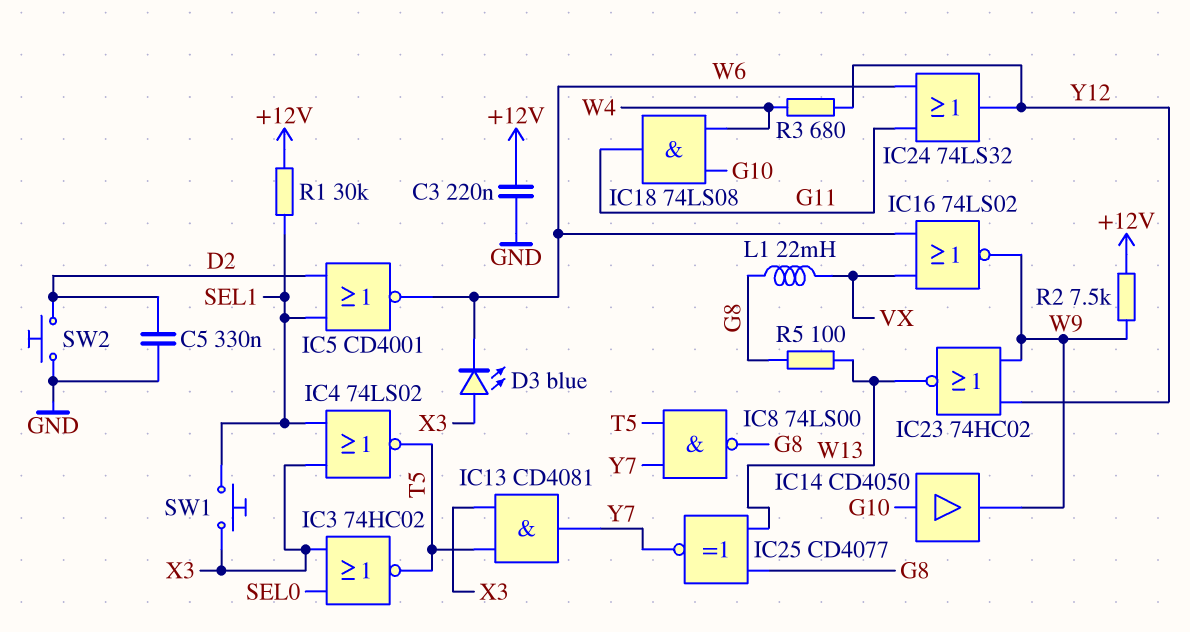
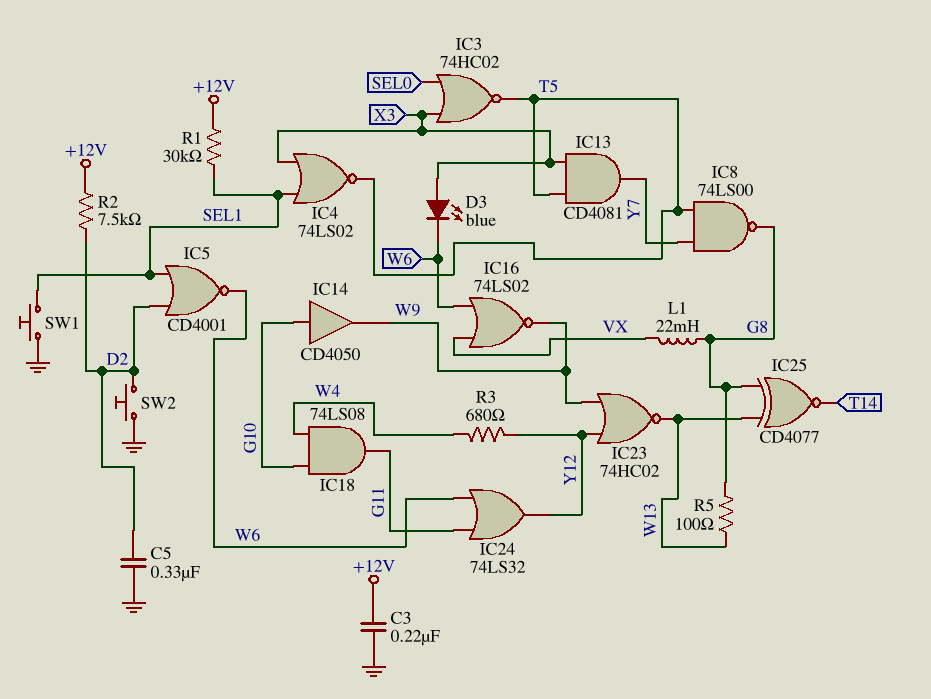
IC25: XNOR CD4077 (in G8, in W13, out Y7) -> XNOR CD4077 (in G8, in W13, out T14)
R2: 7.5k (+12V, W9) -> 7.5k (+12V, D2)
SW1: button (SEL1, X3) -> button (GND, SEL1)

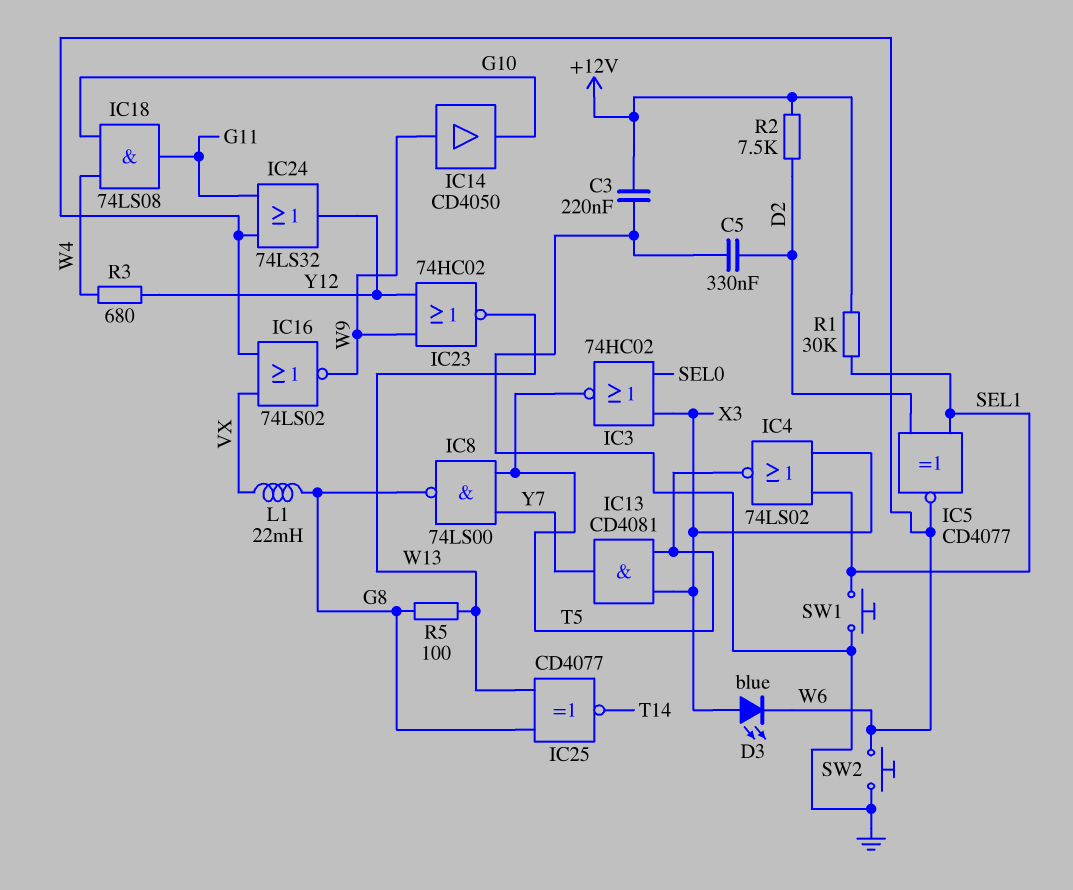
IC5: NOR CD4001 (in D2, in SEL1, out W6) -> XNOR CD4077 (in D2, in SEL1, out W6)
IC14: buffer CD4050 (in G10, out W9) -> buffer CD4050 (in W9, out G10)
SW2: button (D2, GND) -> button (GND, W6)

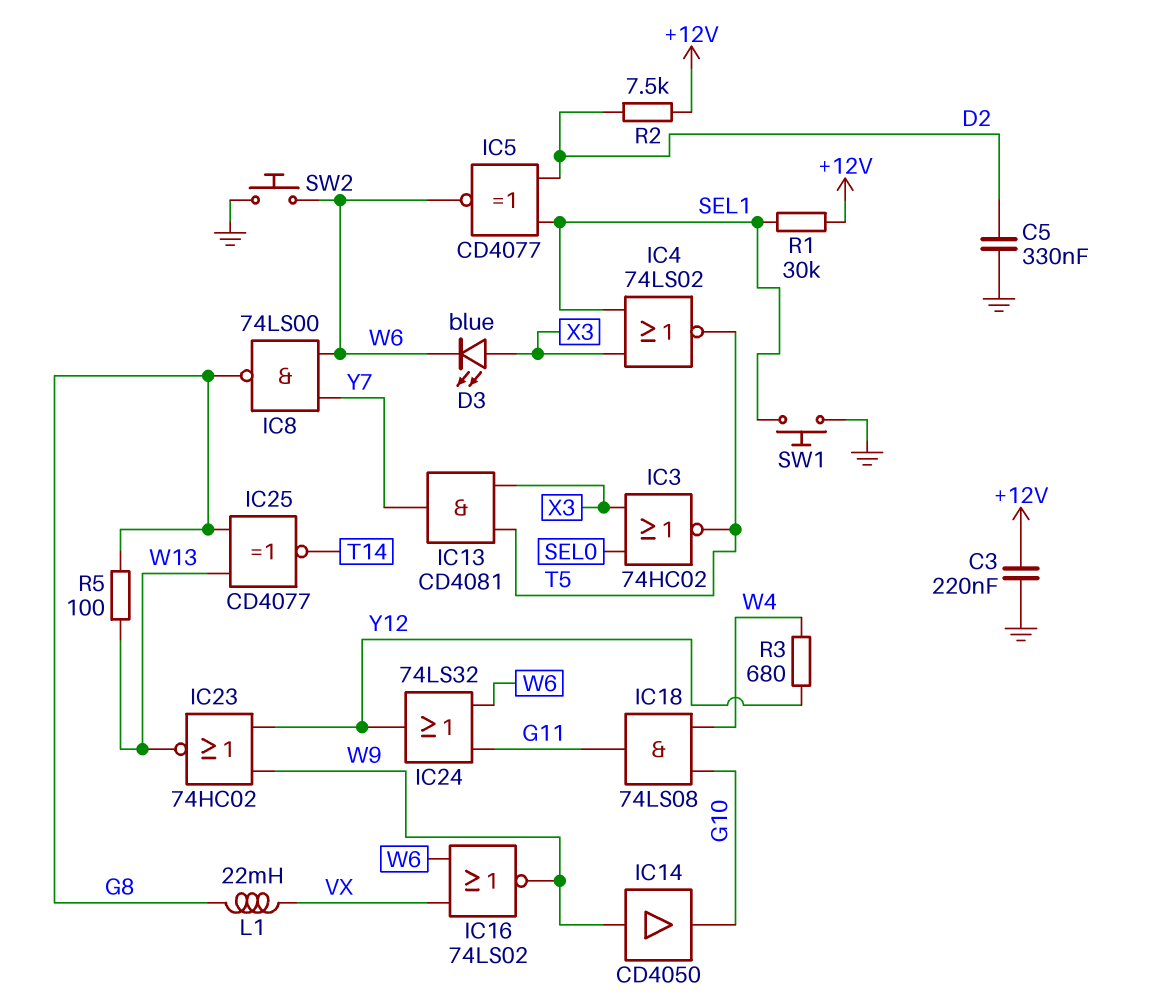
IC8: NAND 74LS00 (in T5, in Y7, out G8) -> NAND 74LS00 (in W6, in Y7, out G8)

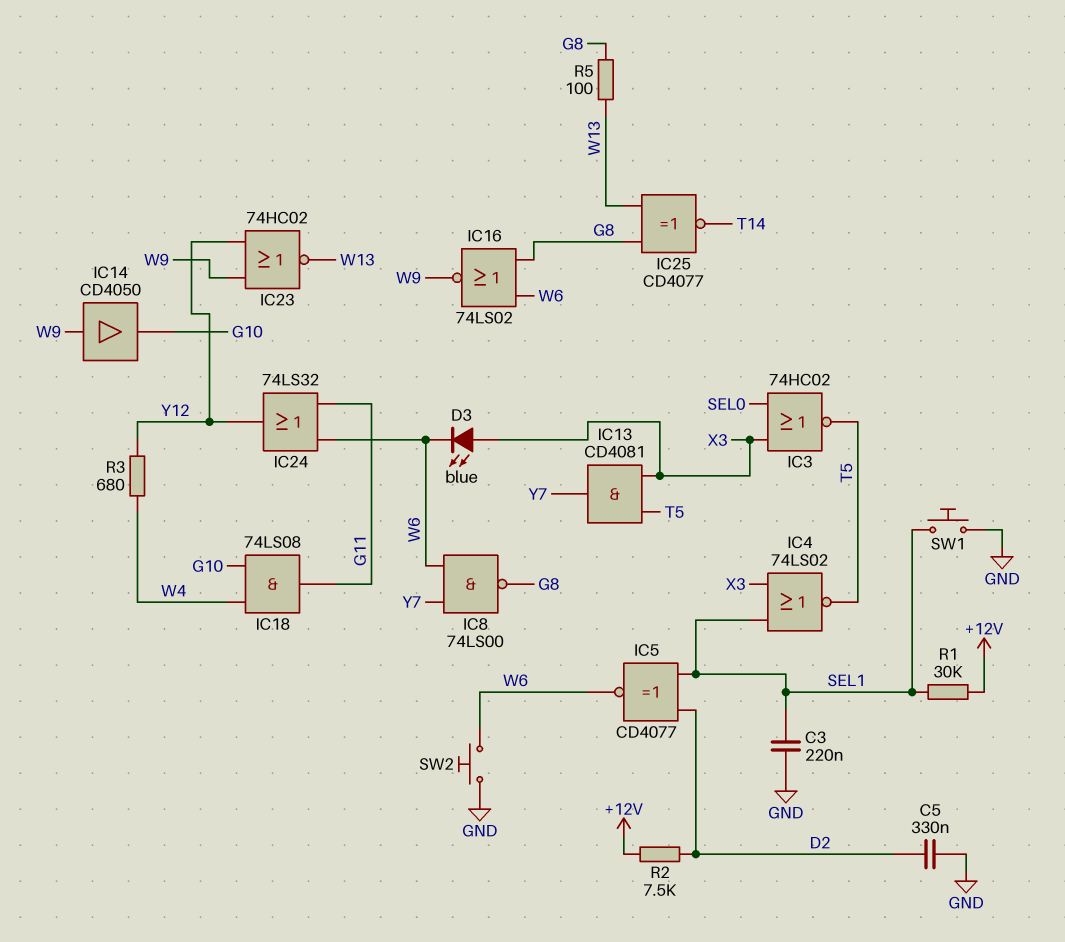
C3: 220nF (+12V, GND) -> 220nF (GND, SEL1)
IC16: NOR 74LS02 (in VX, in W6, out W9) -> NOR 74LS02 (in G8, in W6, out W9)
L1: 22mH (G8, VX) -> none

